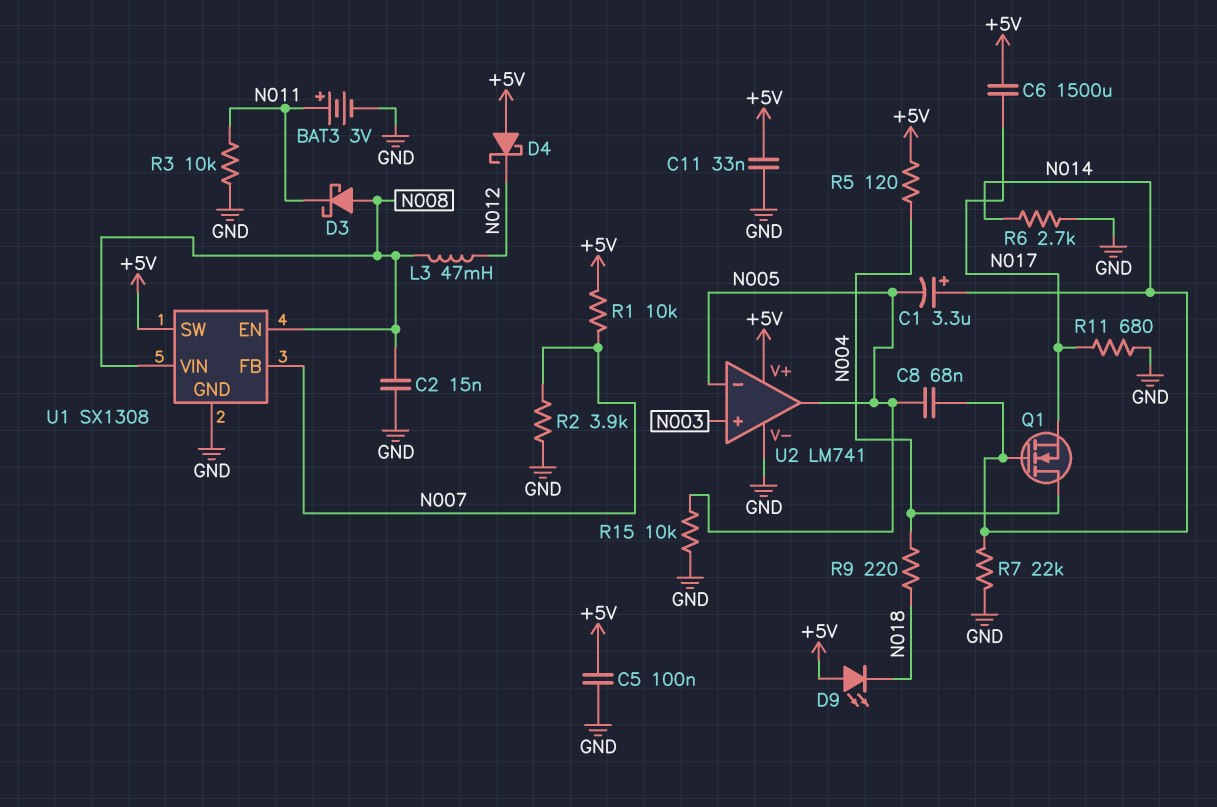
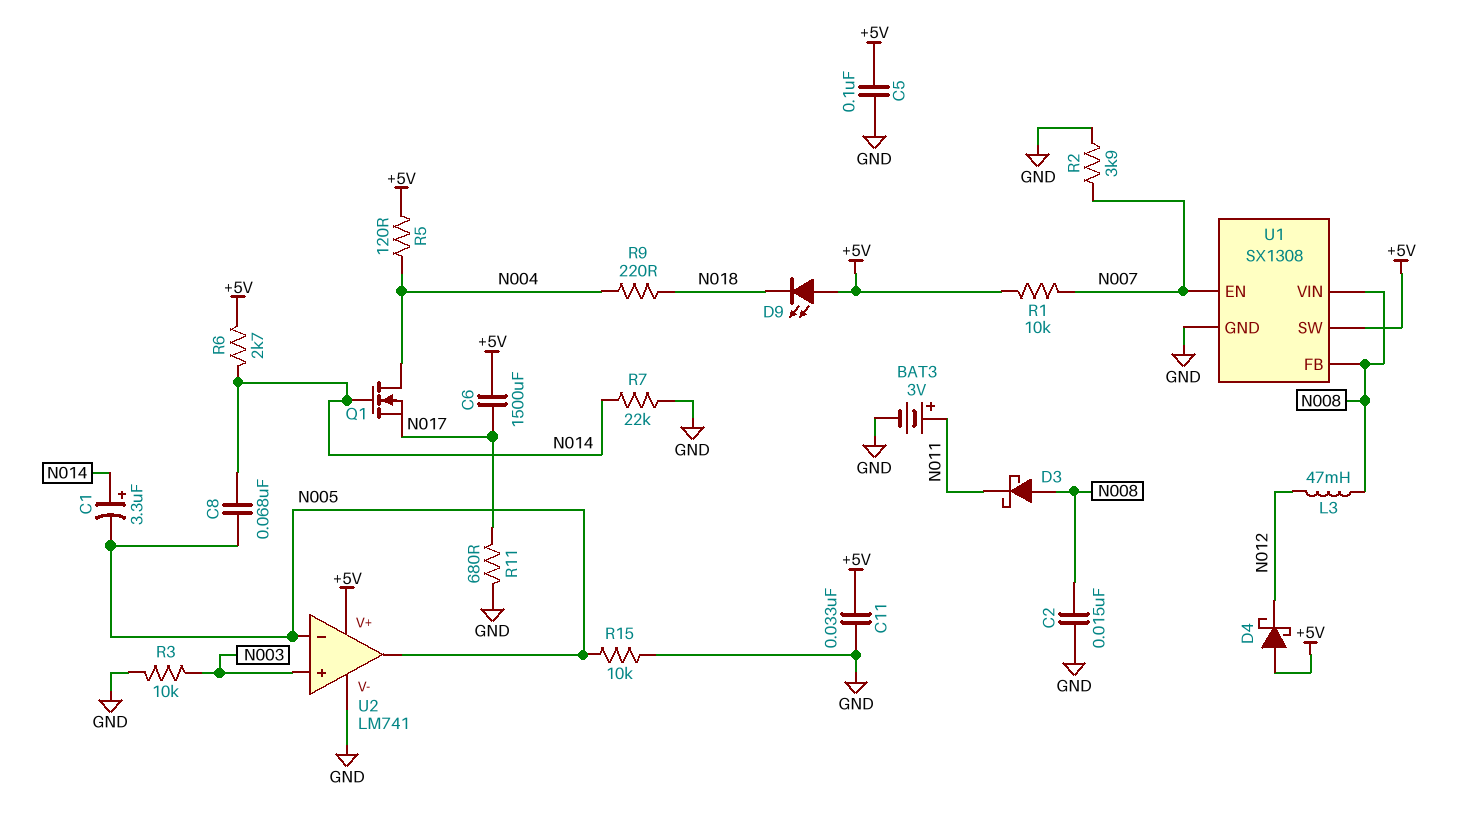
R3: 10k (GND, N011) -> 10k (GND, N003)
R6: 2.7k (GND, N014) -> 2.7k (+5V, N014)
U1 pin EN: N008 -> N007
U1 pin FB: N007 -> N008

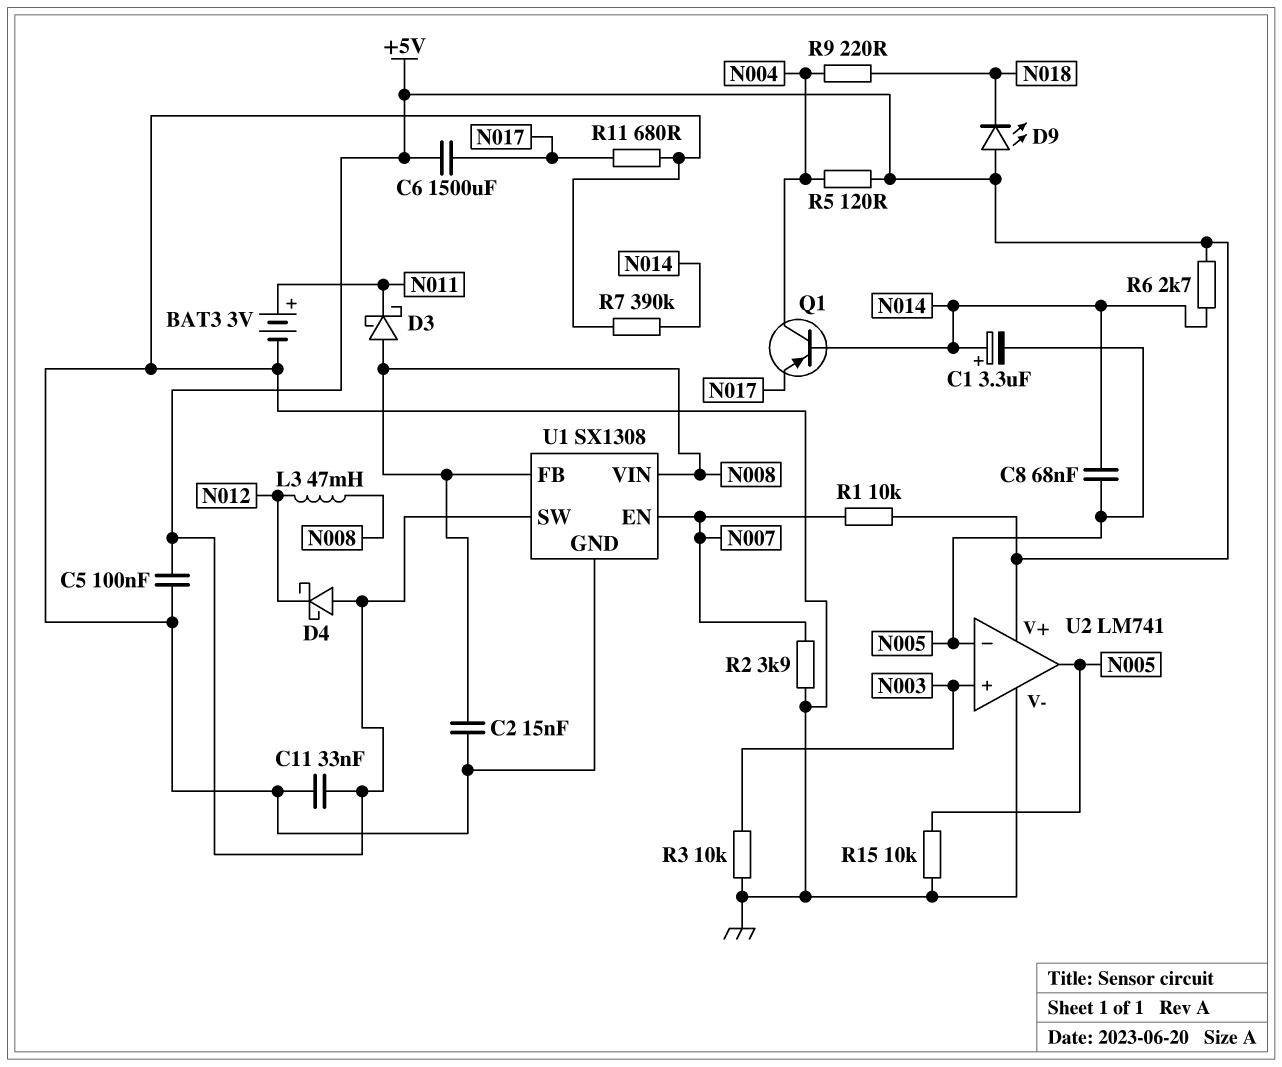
Q1: NMOS (G N014, D N004, S N017) -> PNP (B N014, C N004, E N017)
R7: 22k (GND, N014) -> 390k (GND, N014)

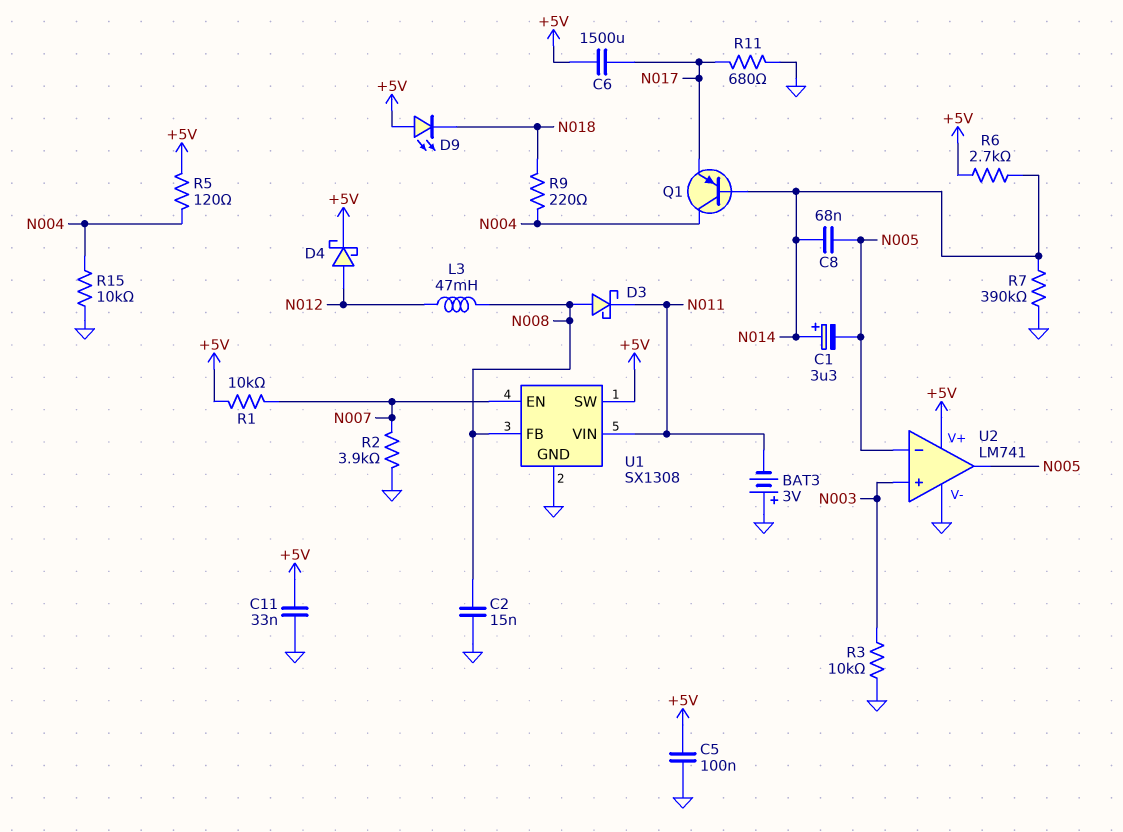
BAT3: 3V (plus N011, minus GND) -> 3V (plus GND, minus N011)
D4: schottky (A +5V, K N012) -> schottky (A N012, K +5V)
R15: 10k (GND, N005) -> 10k (GND, N004)
U1 pin VIN: N008 -> N011

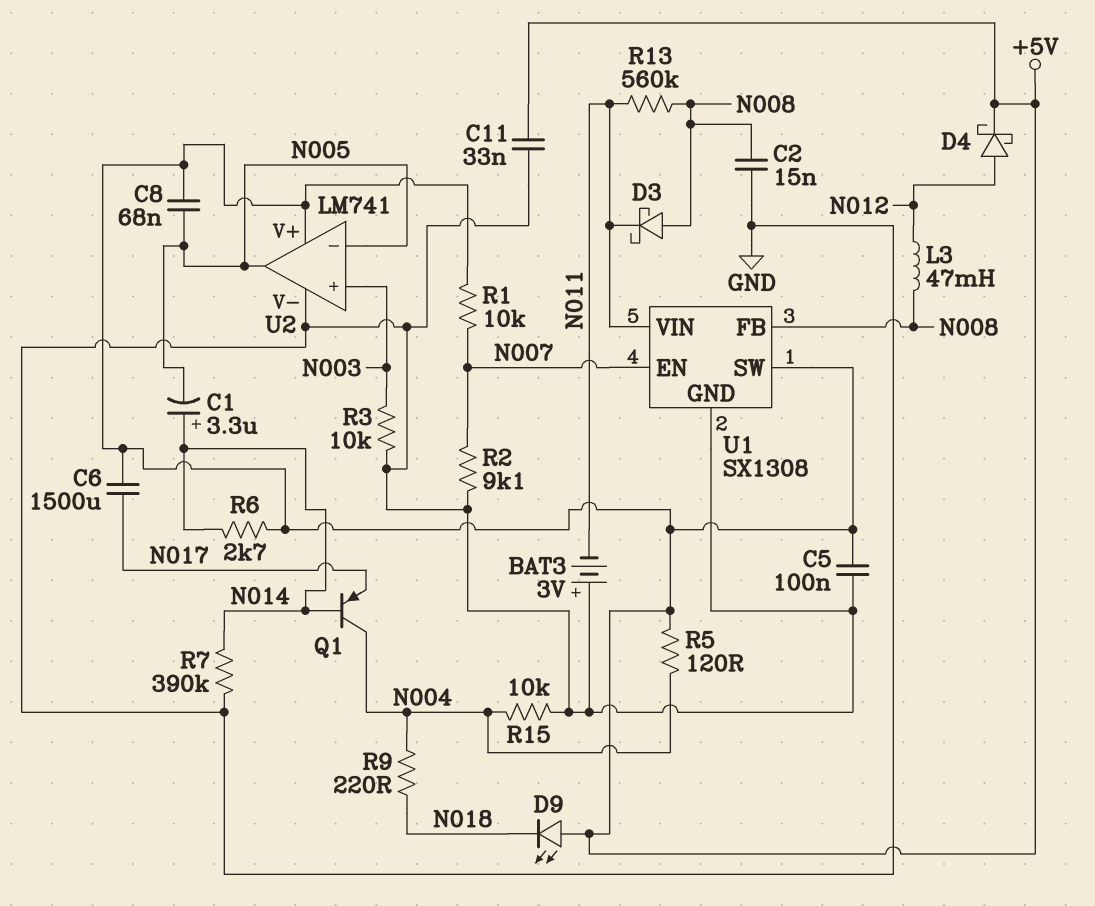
C8: 68nF (N005, N014) -> 68nF (+5V, N005)
R2: 3.9k (GND, N007) -> 9.1k (GND, N007)
R11: 680 (GND, N017) -> none
R13: none -> 560k (N008, N011)

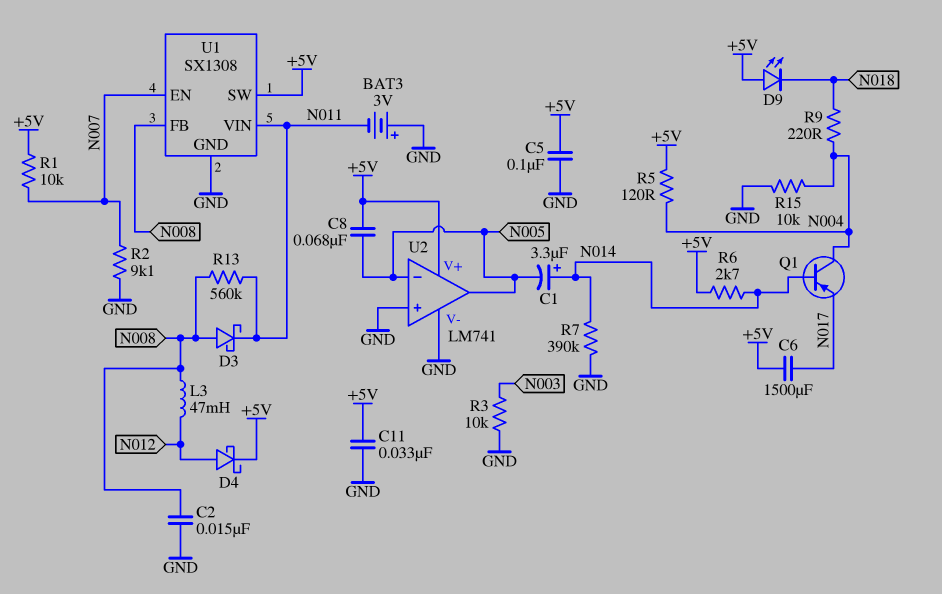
U2 pin in+: N003 -> GND

